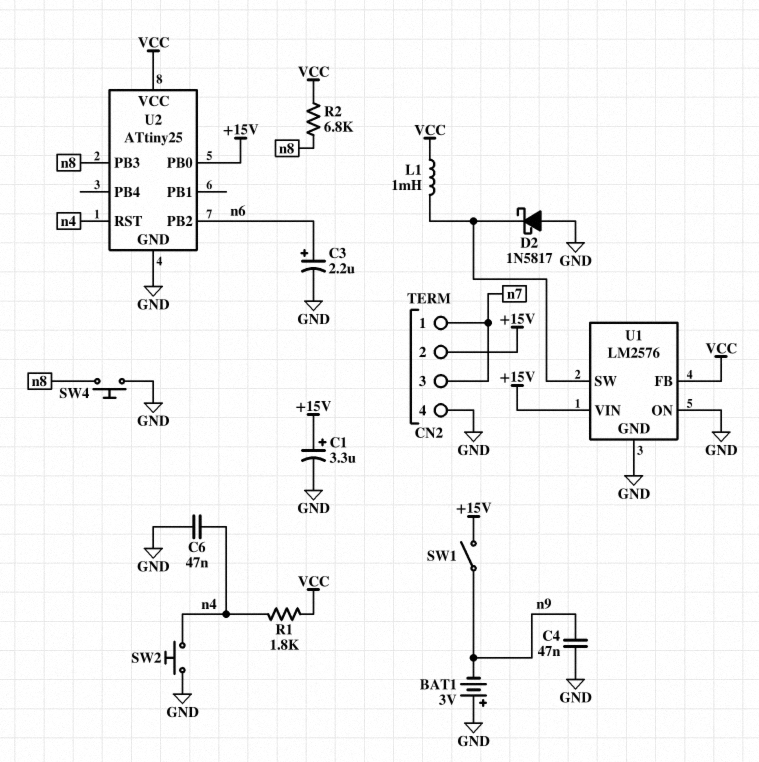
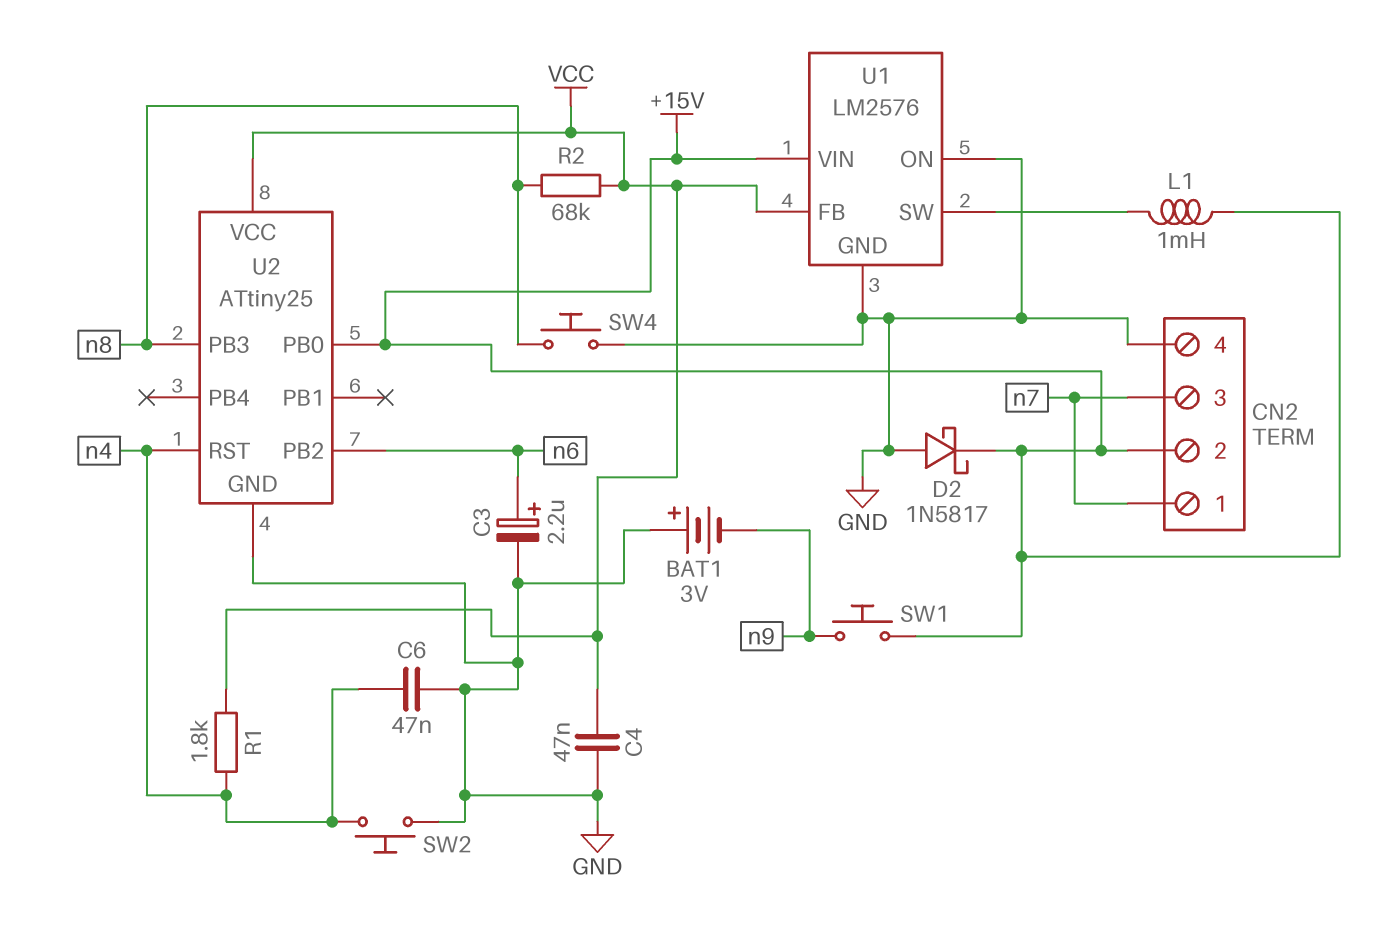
C1: 3.3uF (plus +15V, minus GND) -> none
C4: 47nF (GND, n9) -> 47nF (GND, VCC)
D2: schottky 1N5817 (A GND, K U1/SW) -> schottky 1N5817 (A GND, K +15V)
L1: 1mH (U1/SW, VCC) -> 1mH (+15V, U1/SW)
R2: 6.8k (VCC, n8) -> 68k (VCC, n8)
SW1: switch (+15V, n9) -> button (+15V, n9)

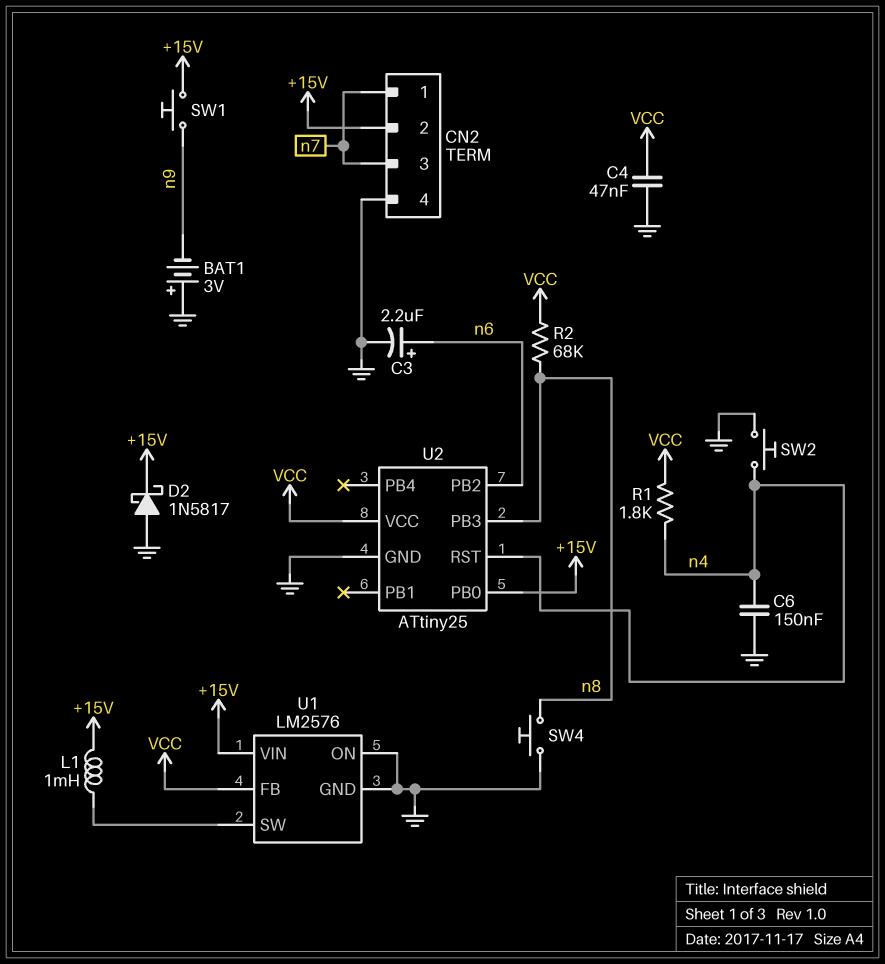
C6: 47nF (GND, n4) -> 150nF (GND, n4)

